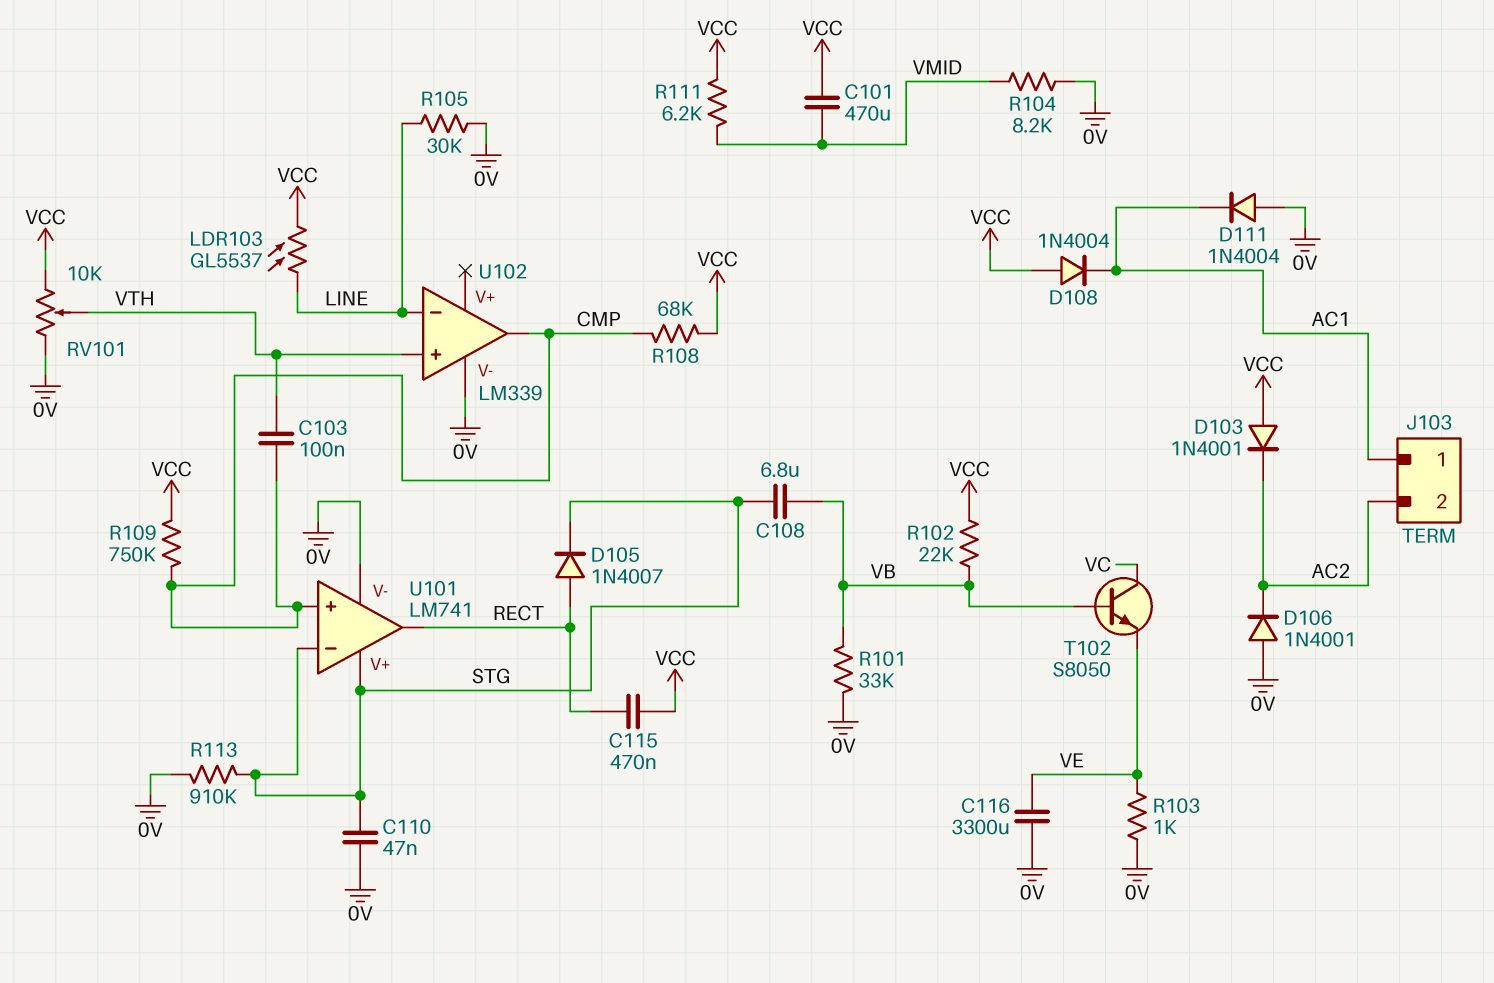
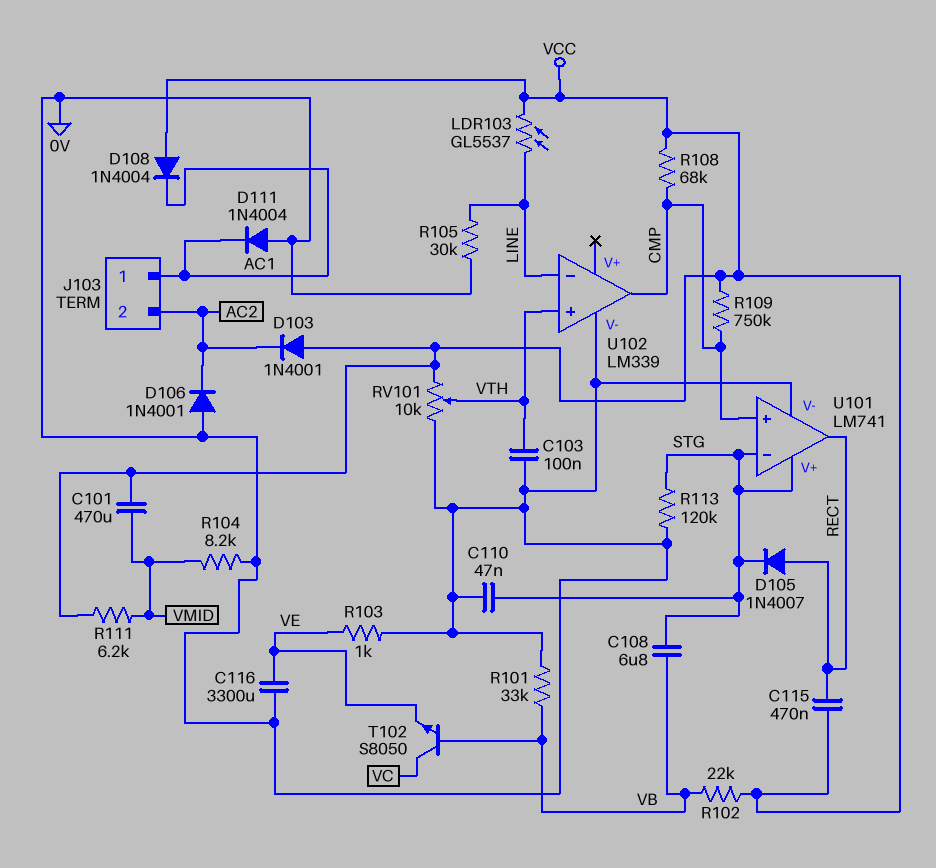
C103: 100nF (CMP, VTH) -> 100nF (0V, VTH)
R113: 910k (0V, STG) -> 120k (0V, STG)

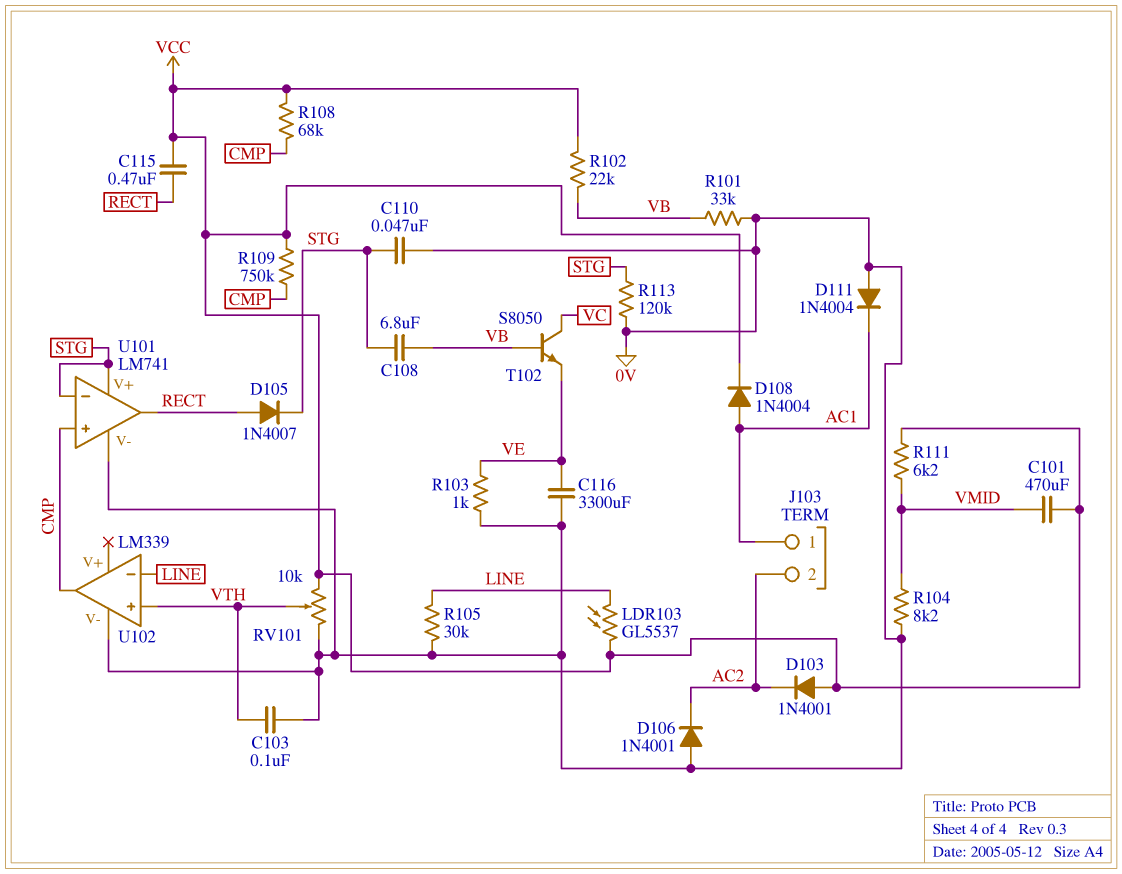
D108: diode 1N4004 (A VCC, K AC1) -> diode 1N4004 (A AC1, K VCC)

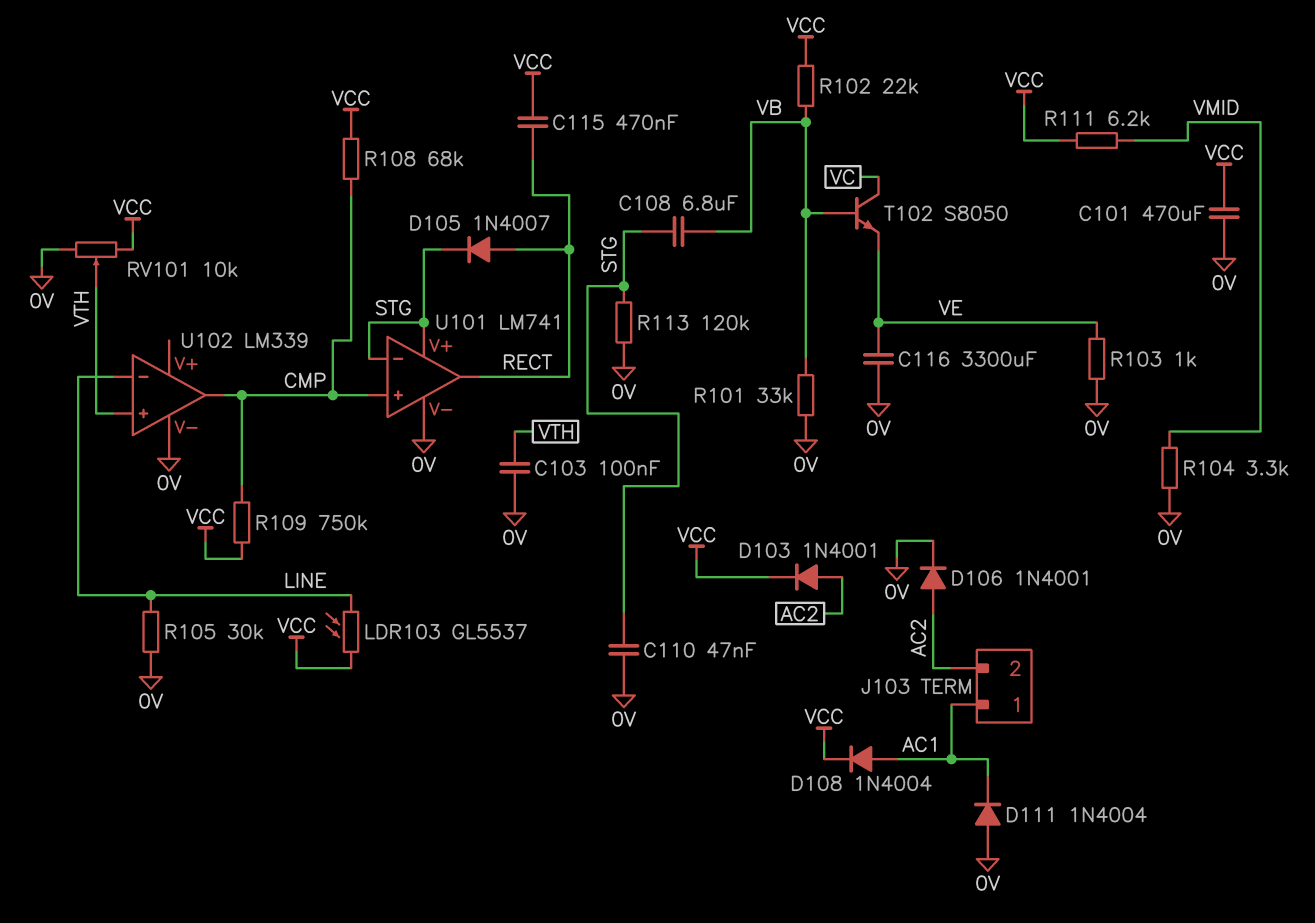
C101: 470uF (VCC, VMID) -> 470uF (0V, VCC)
D103: diode 1N4001 (A VCC, K AC2) -> diode 1N4001 (A AC2, K VCC)
D106: diode 1N4001 (A 0V, K AC2) -> diode 1N4001 (A AC2, K 0V)
R104: 8.2k (0V, VMID) -> 3.3k (0V, VMID)

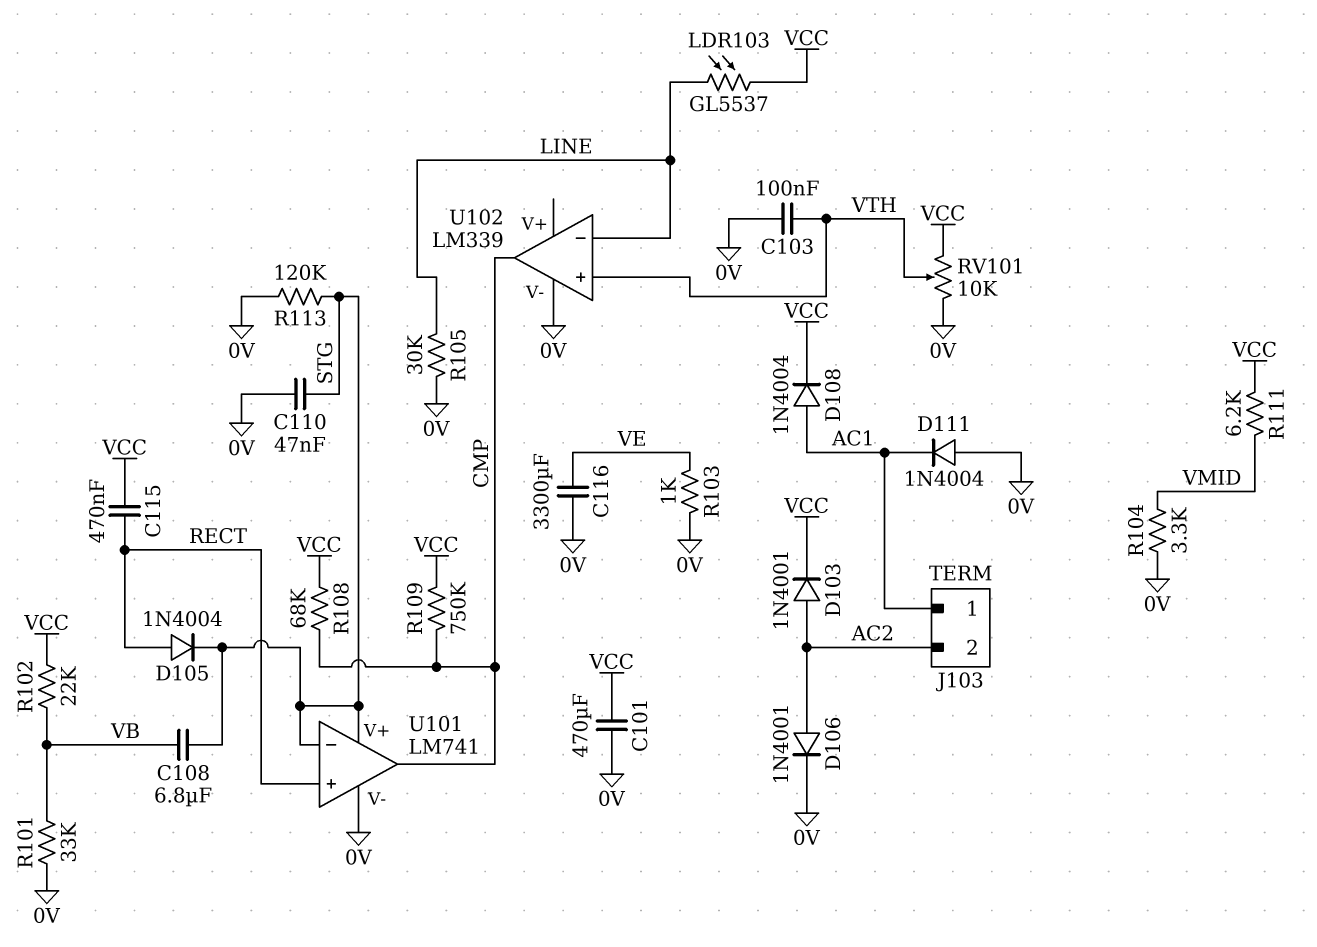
D105: diode 1N4007 (A RECT, K STG) -> diode 1N4004 (A RECT, K STG)
T102: NPN S8050 (B VB, C VC, E VE) -> none
U101 pin in+: CMP -> RECT
U101 pin out: RECT -> CMP

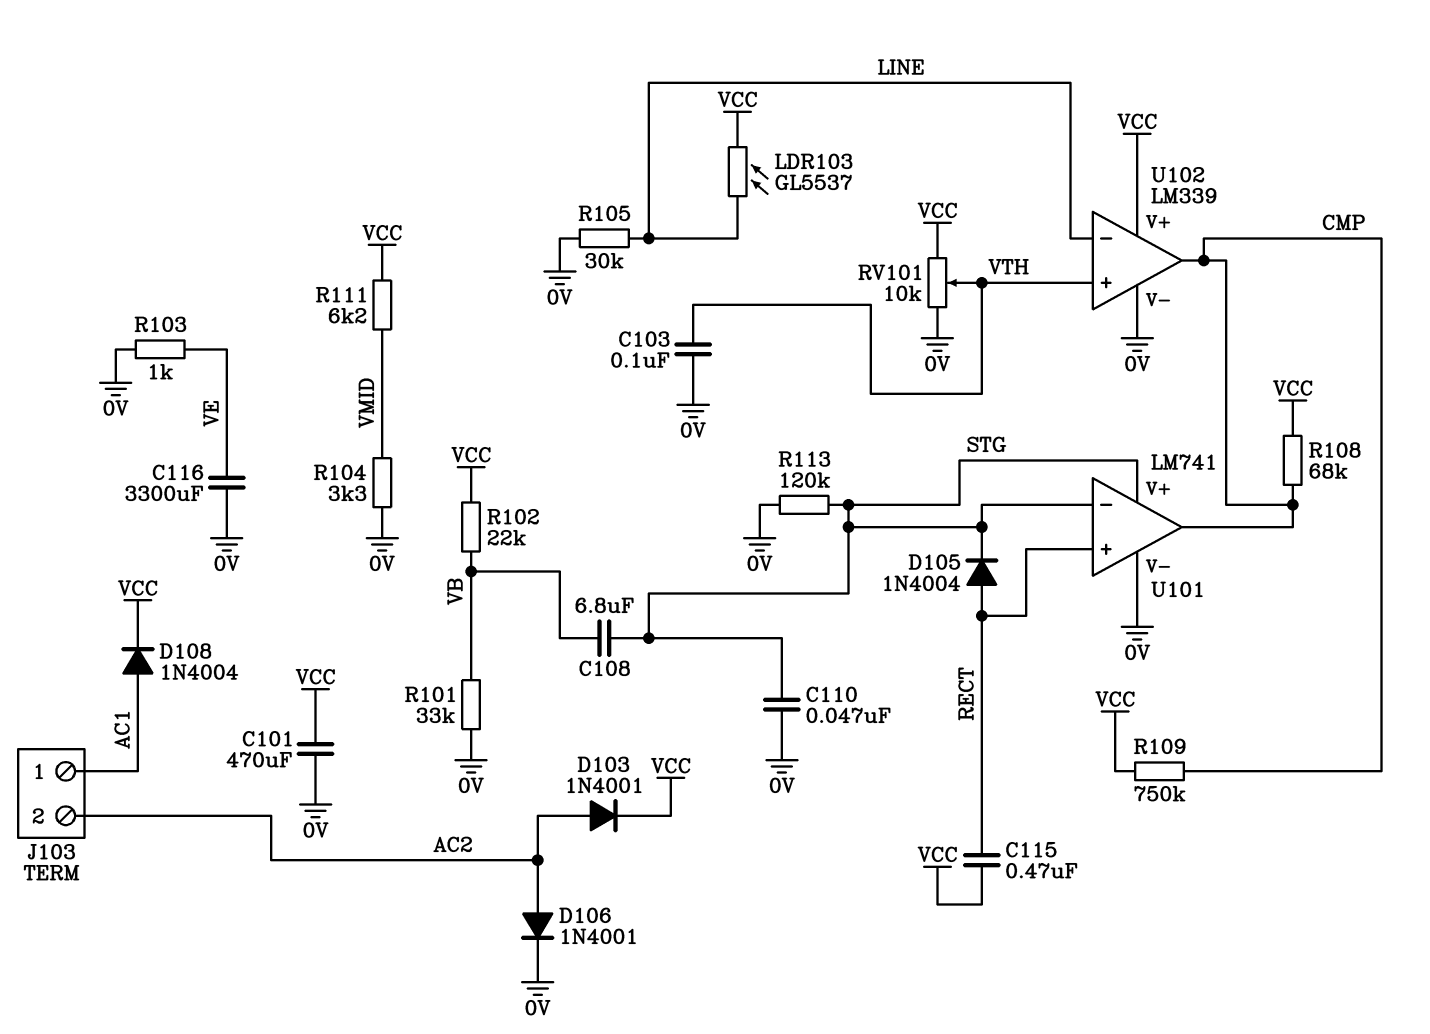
D111: diode 1N4004 (A 0V, K AC1) -> none
U102 pin V+: none -> VCC

